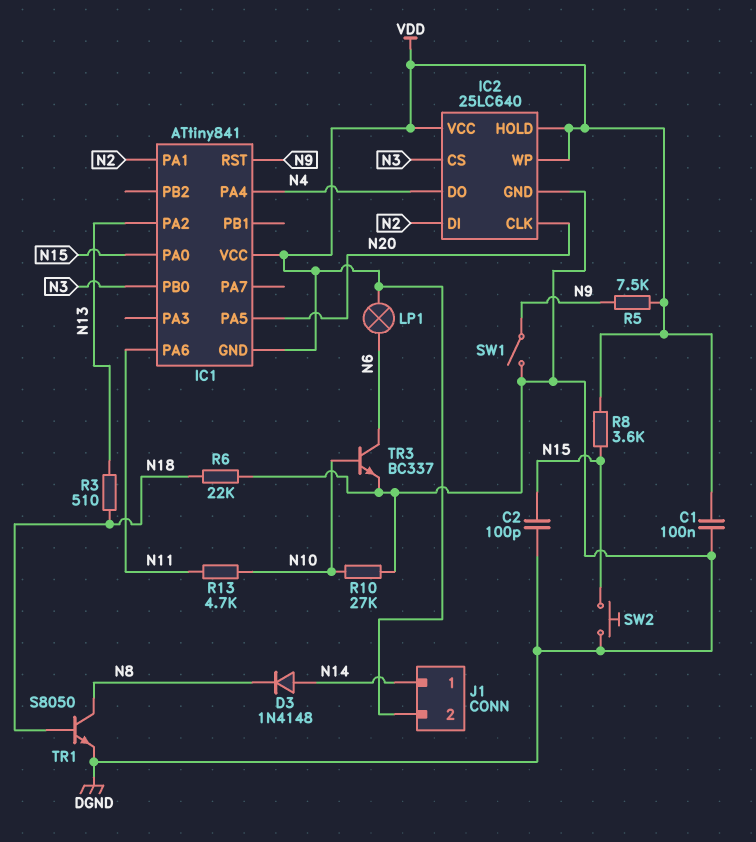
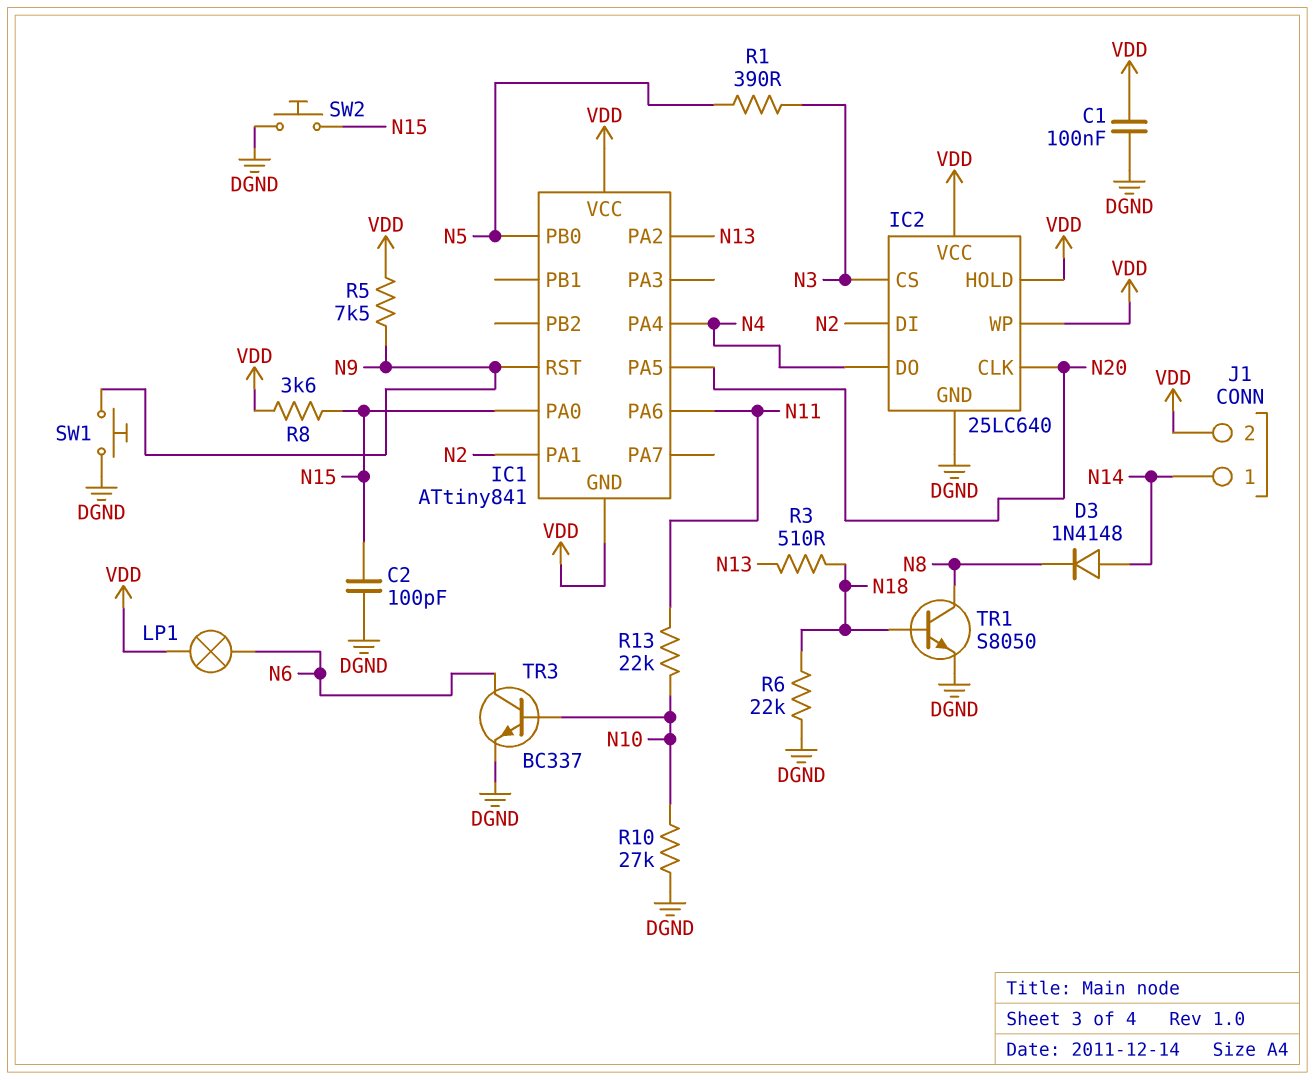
IC1 pin PB0: N3 -> N5
R1: none -> 390 (N3, N5)
R13: 4.7k (N10, N11) -> 22k (N10, N11)
SW1: switch (DGND, N9) -> button (DGND, N9)

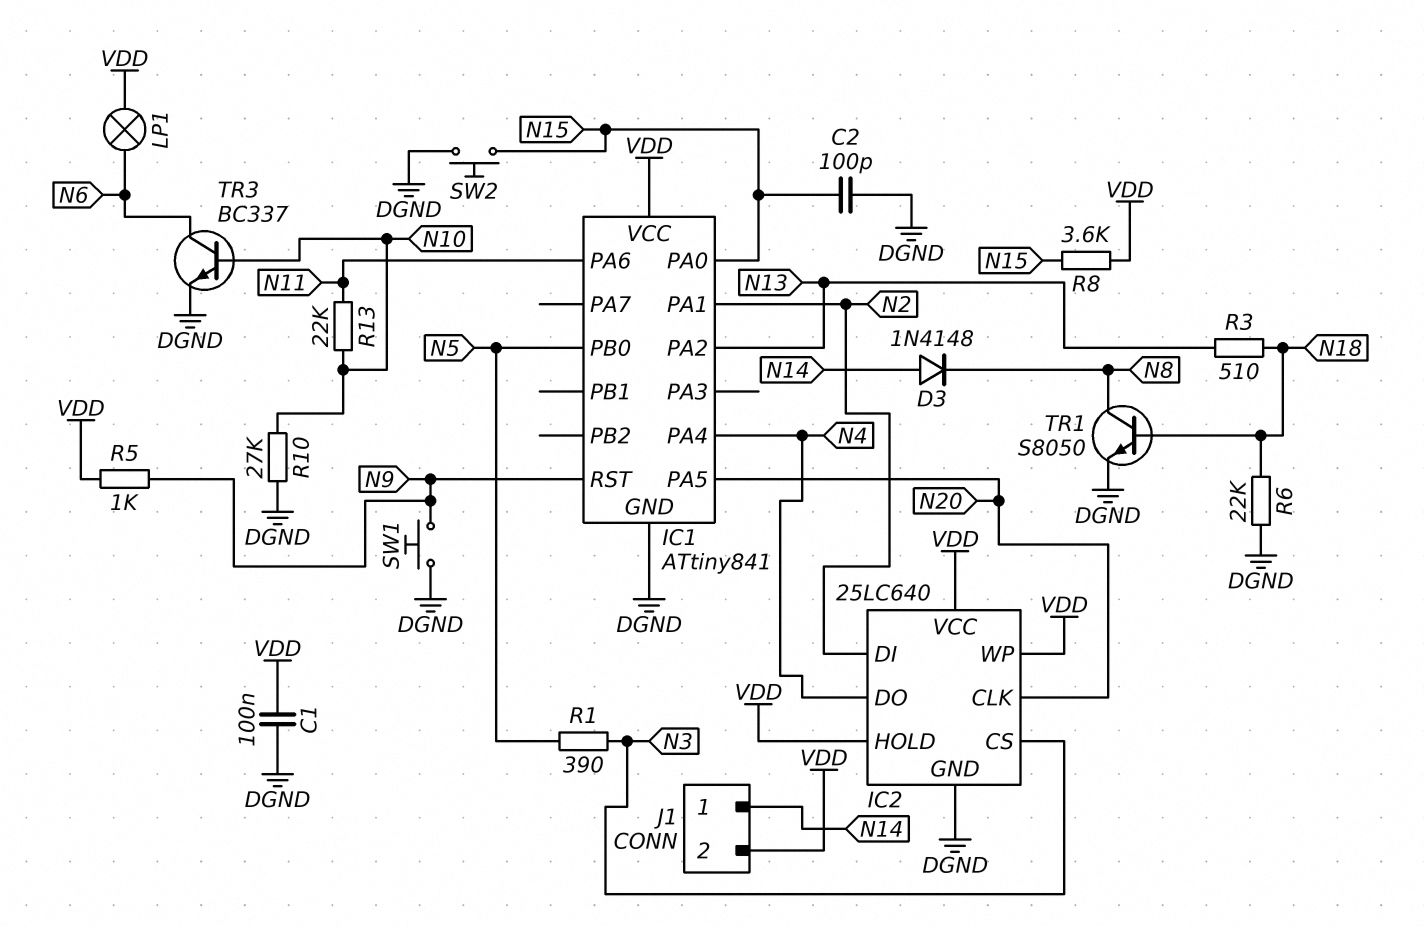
IC1 pin GND: VDD -> DGND
R5: 7.5k (N9, VDD) -> 1k (N9, VDD)

